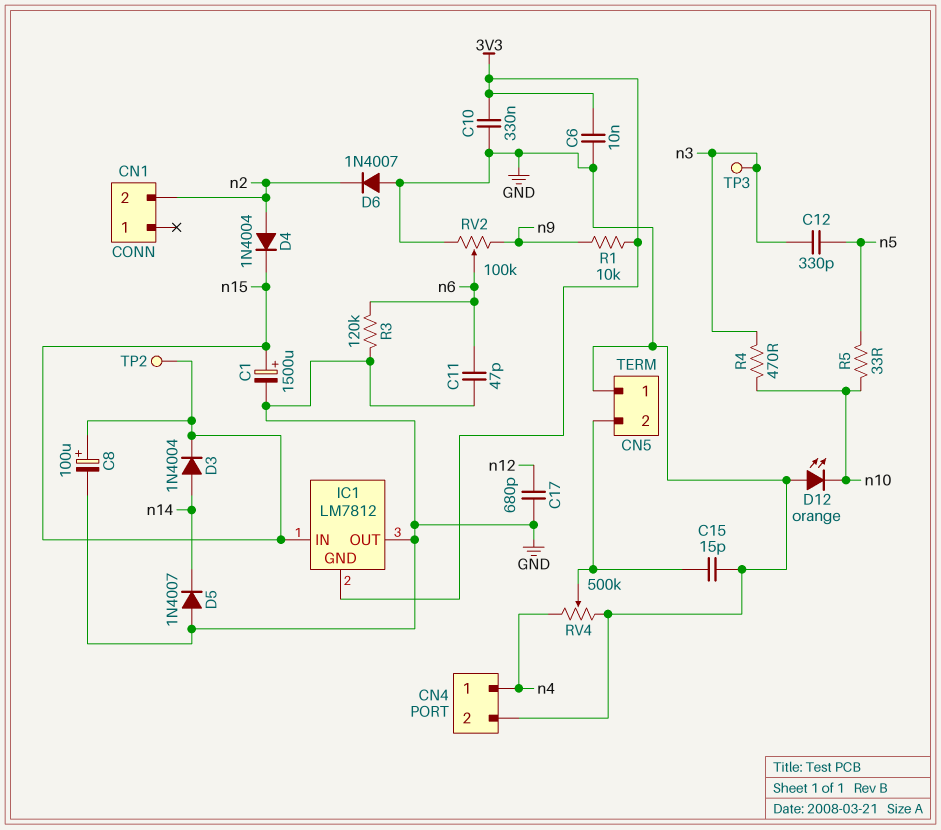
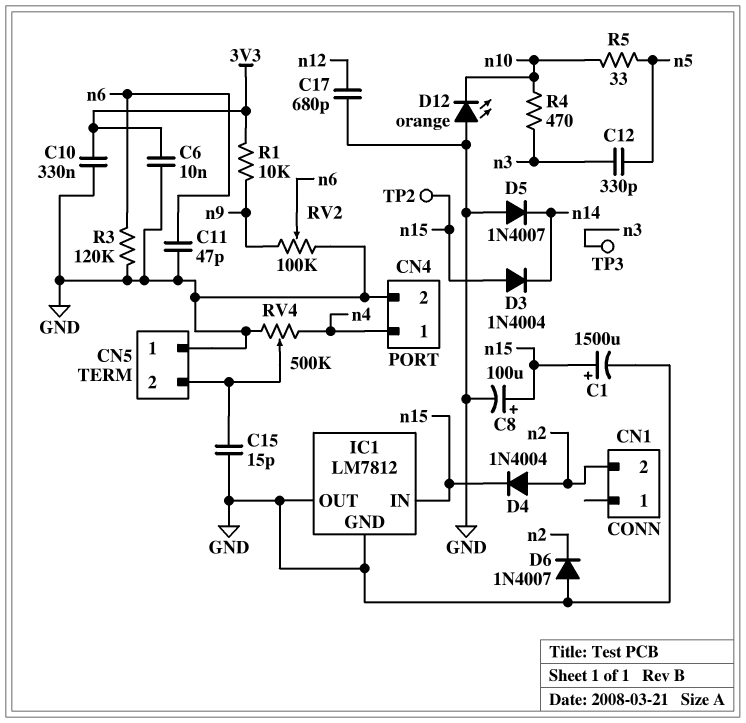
D3: diode 1N4004 (A n14, K n15) -> diode 1N4004 (A n15, K n14)
IC1 pin GND: 3V3 -> GND

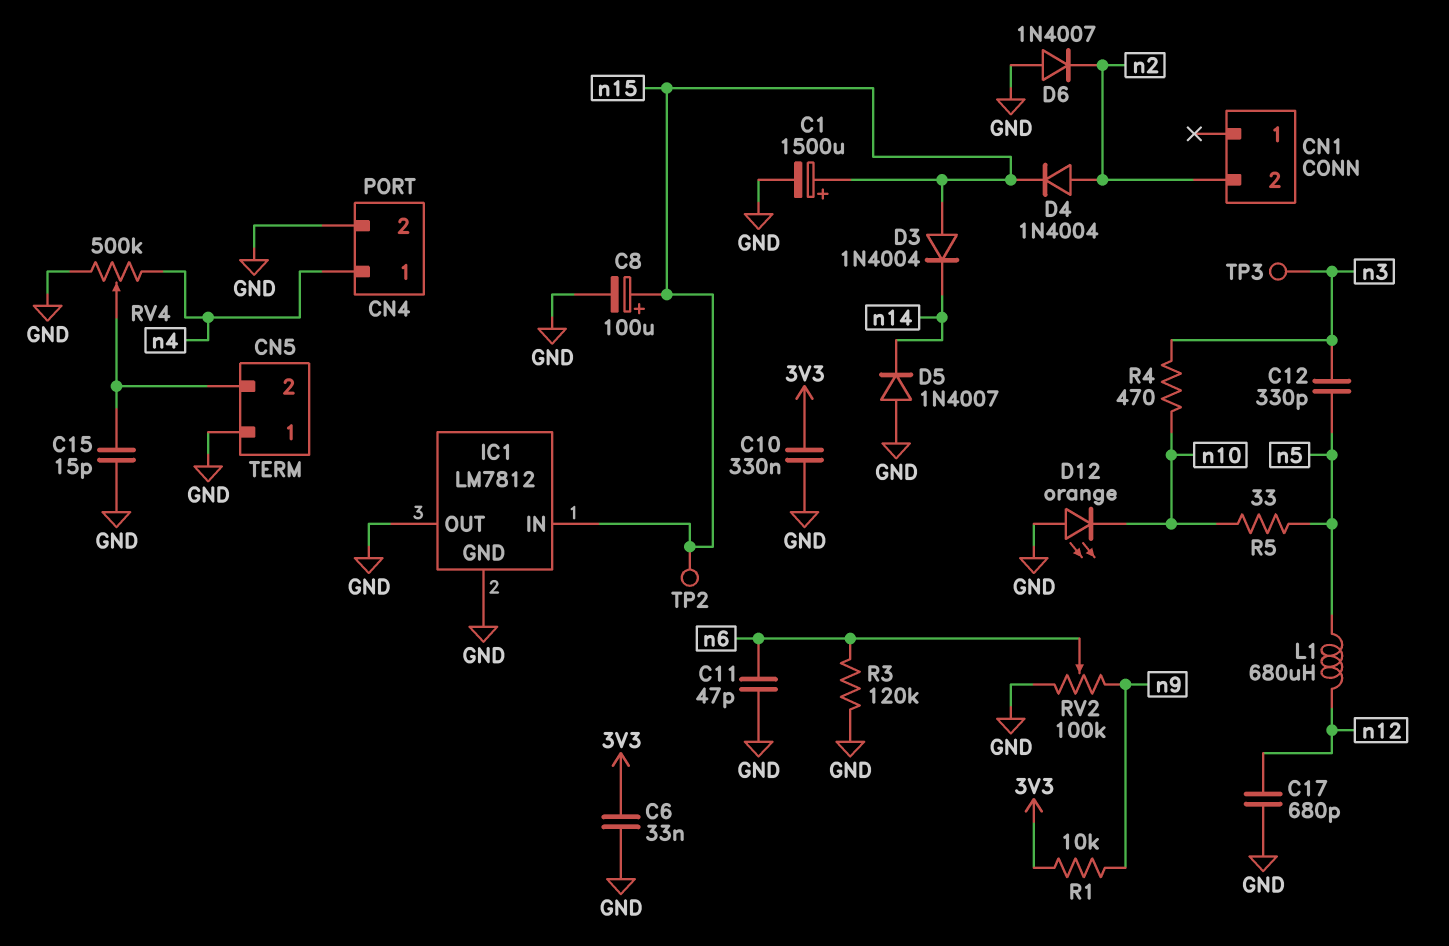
C6: 10nF (3V3, GND) -> 33nF (3V3, GND)
L1: none -> 680uH (n5, n12)

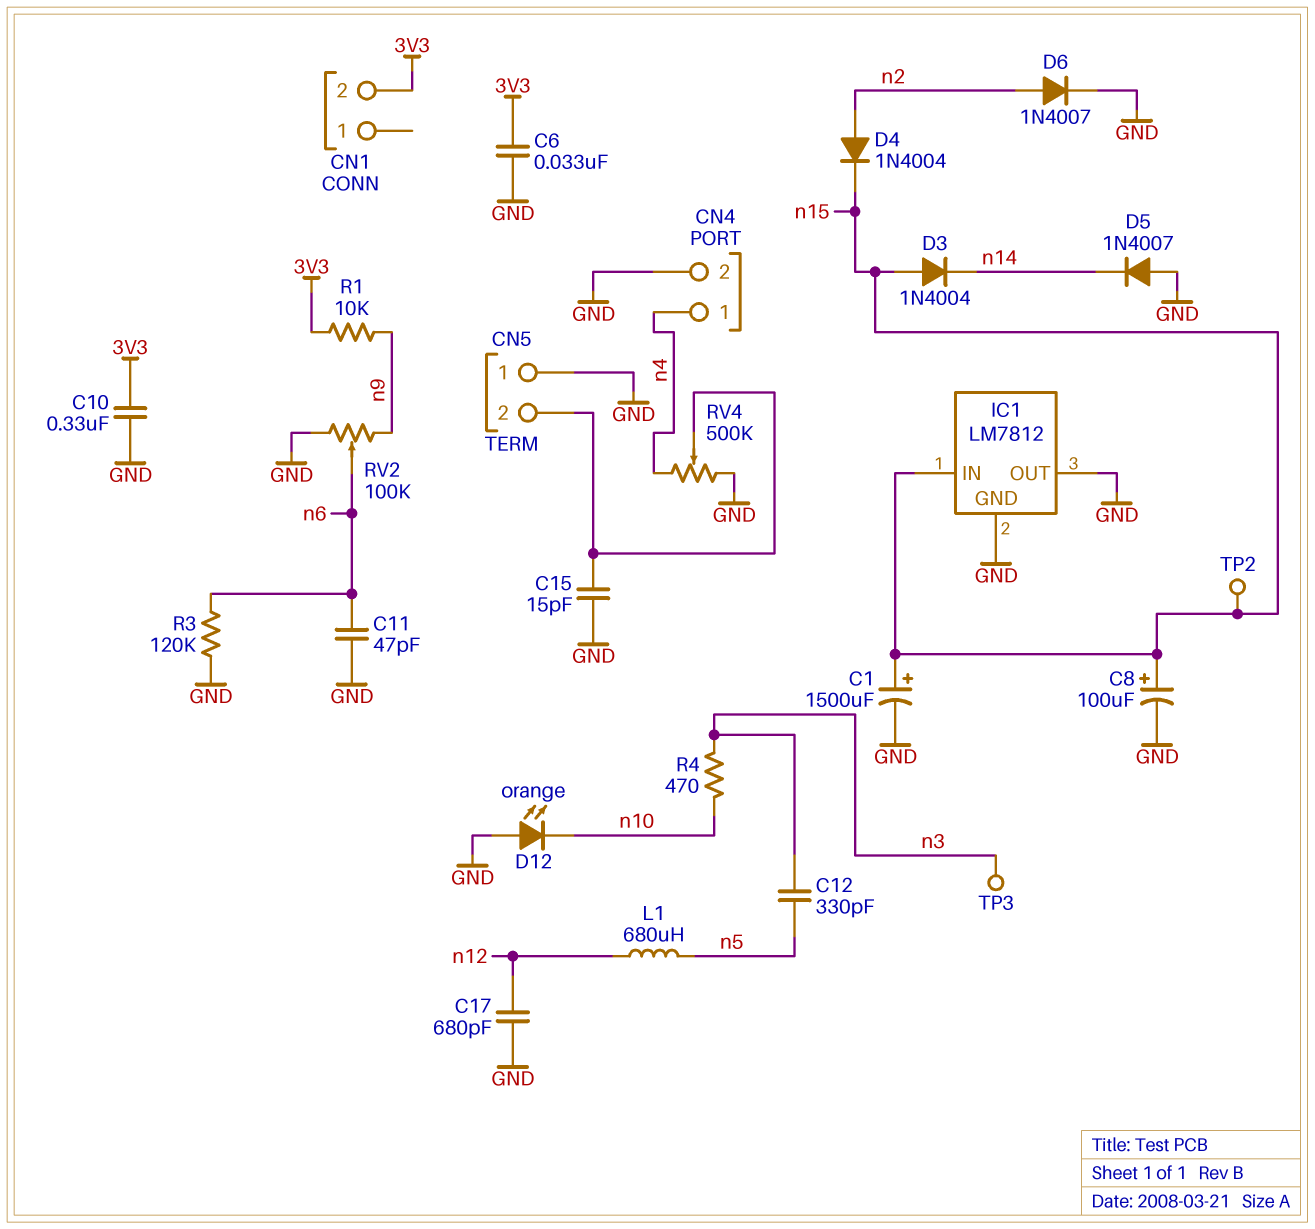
CN1 pin 2: n2 -> 3V3
D6: diode 1N4007 (A GND, K n2) -> diode 1N4007 (A n2, K GND)
R5: 33 (n5, n10) -> none

